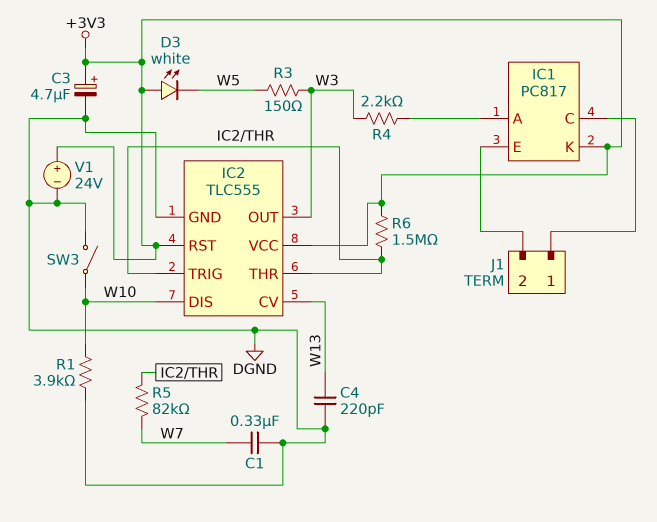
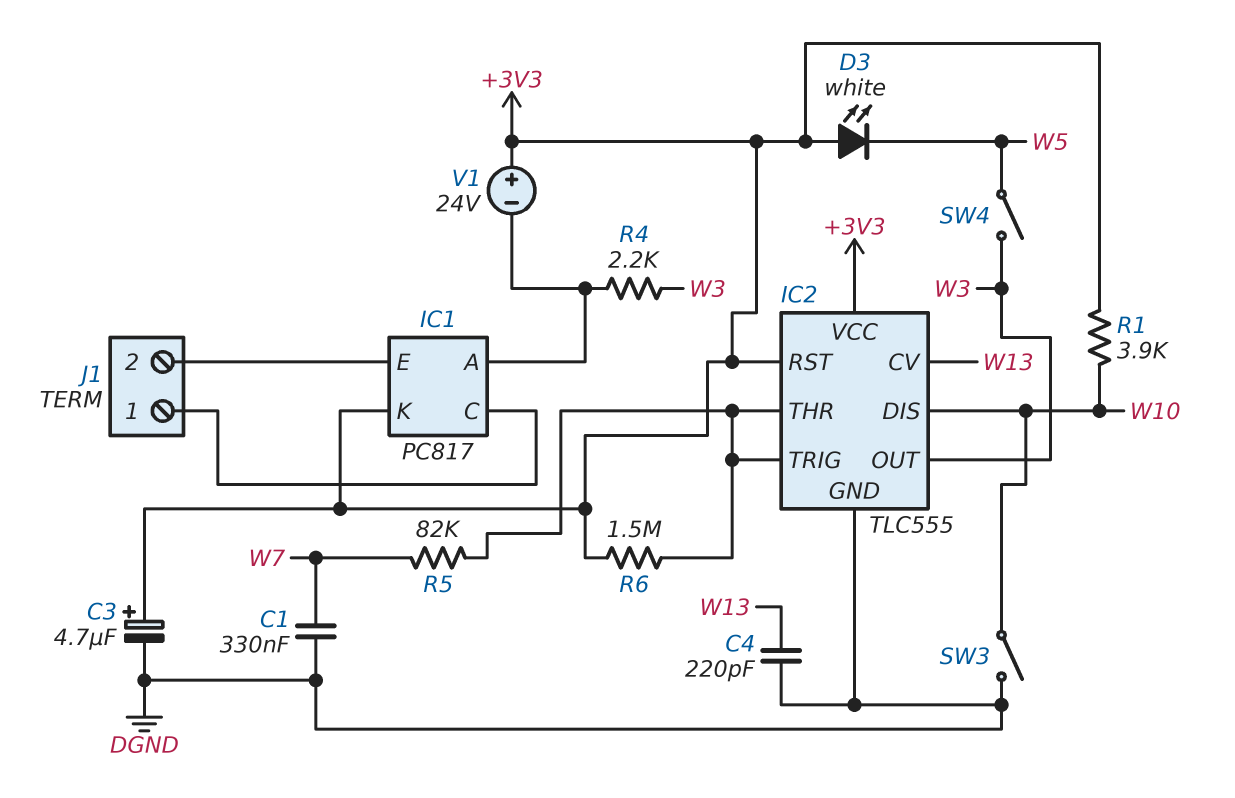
R1: 3.9k (DGND, W10) -> 3.9k (+3V3, W10)
R3: 150 (W3, W5) -> none
SW4: none -> switch (W3, W5)
V1: 24V (plus +3V3, minus DGND) -> 24V (plus +3V3, minus IC1/A)

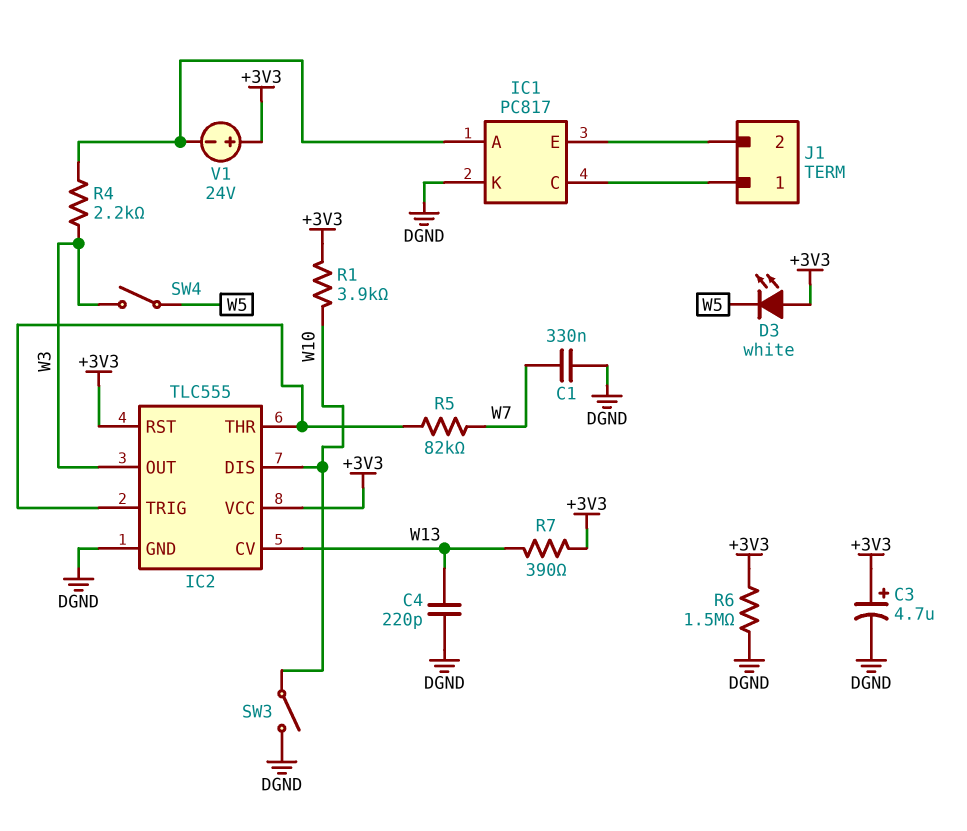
IC1 pin K: +3V3 -> DGND
R6: 1.5M (+3V3, IC2/THR) -> 1.5M (+3V3, DGND)
R7: none -> 390 (+3V3, W13)

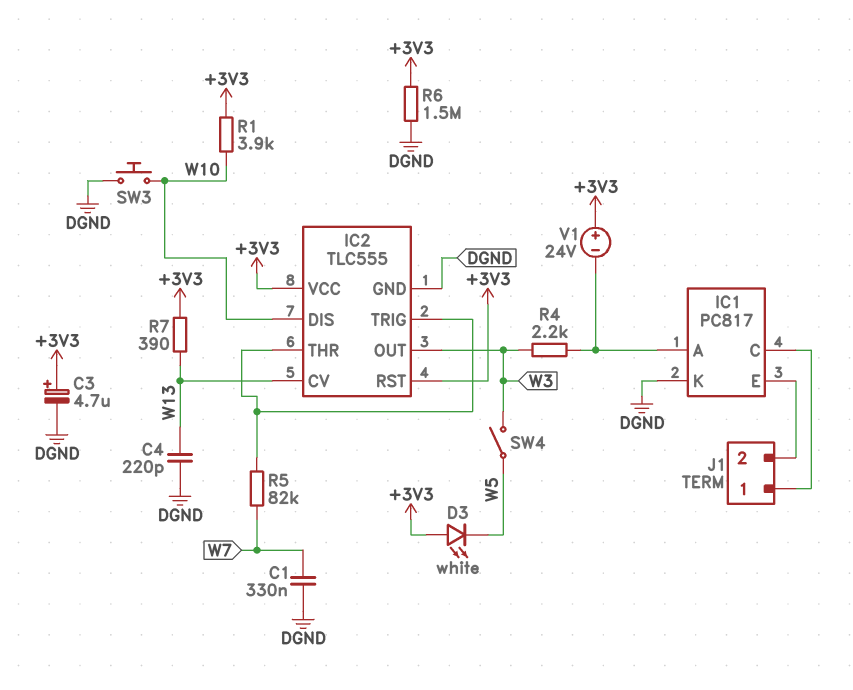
SW3: switch (DGND, W10) -> button (DGND, W10)

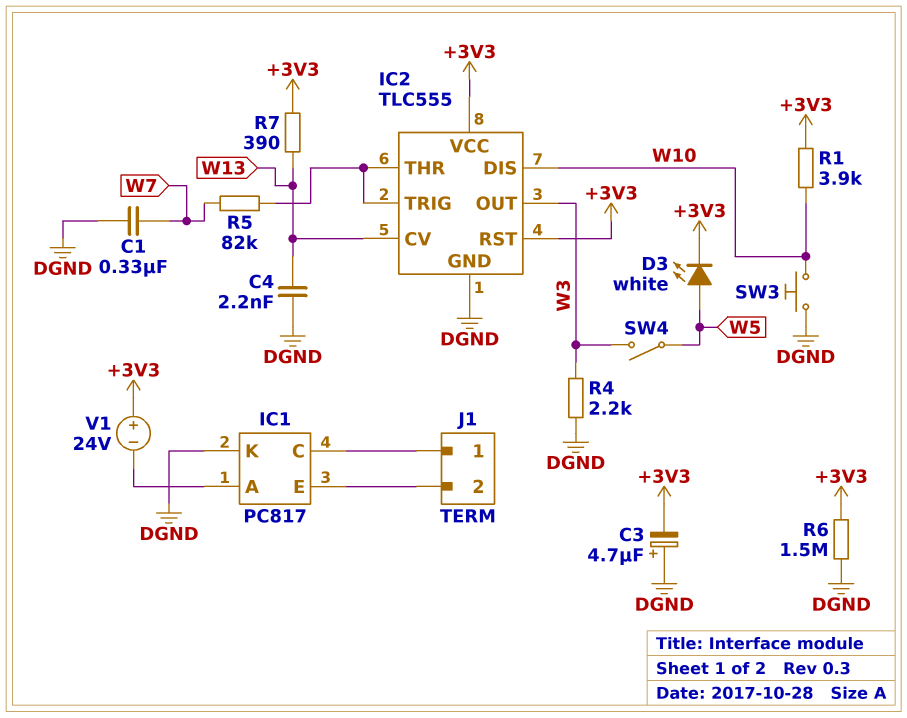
C3: 4.7uF (plus +3V3, minus DGND) -> 4.7uF (plus DGND, minus +3V3)
C4: 220pF (DGND, W13) -> 2.2nF (DGND, W13)
D3: LED white (A +3V3, K W5) -> LED white (A W5, K +3V3)
R4: 2.2k (IC1/A, W3) -> 2.2k (DGND, W3)

